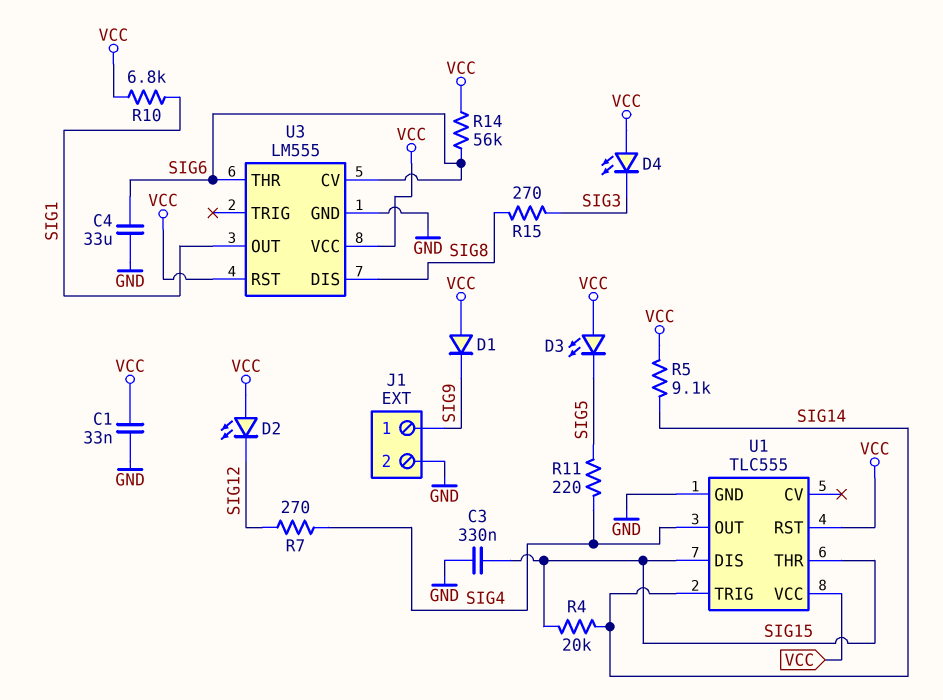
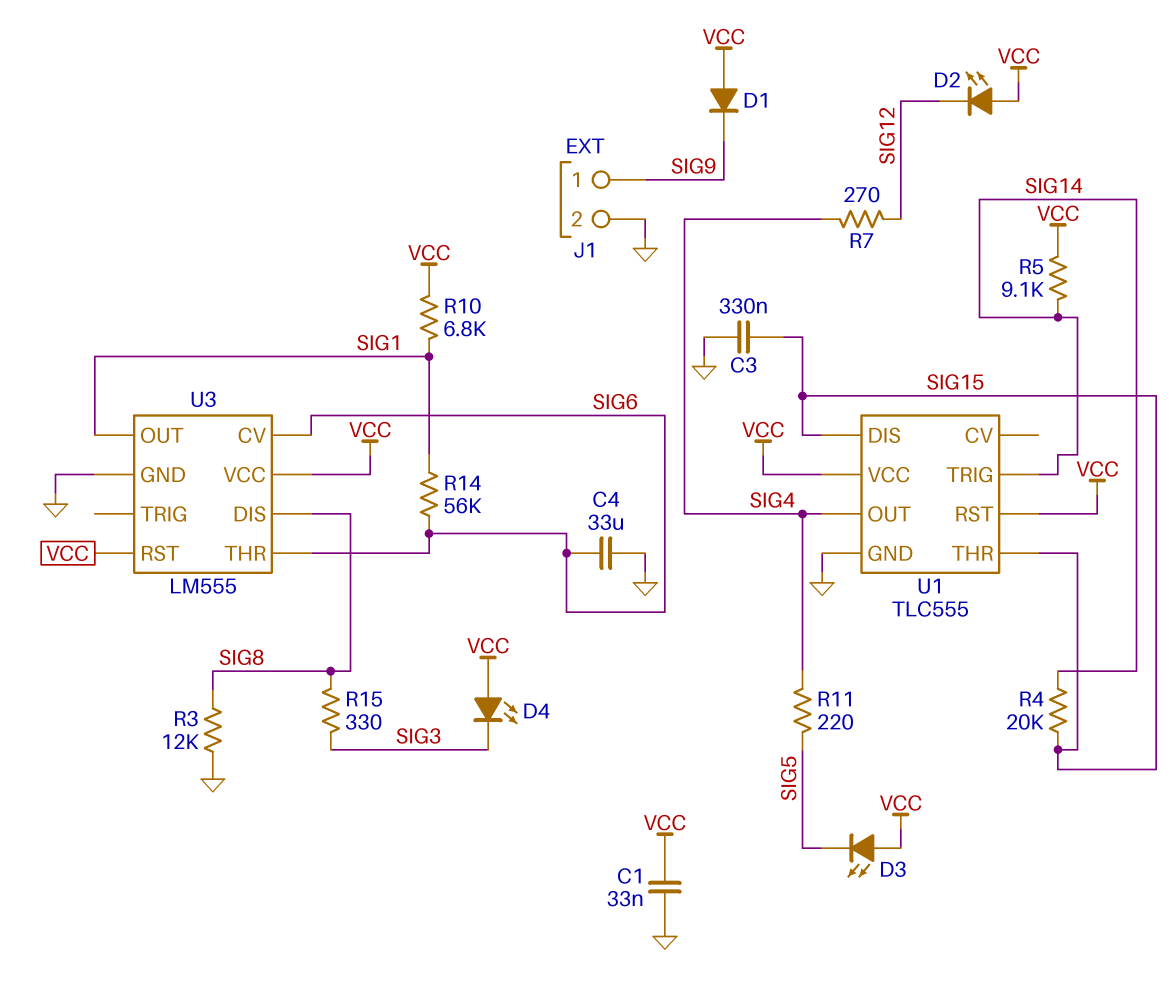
R3: none -> 12k (GND, SIG8)
R14: 56k (SIG6, VCC) -> 56k (SIG1, SIG6)
R15: 270 (SIG3, SIG8) -> 330 (SIG3, SIG8)

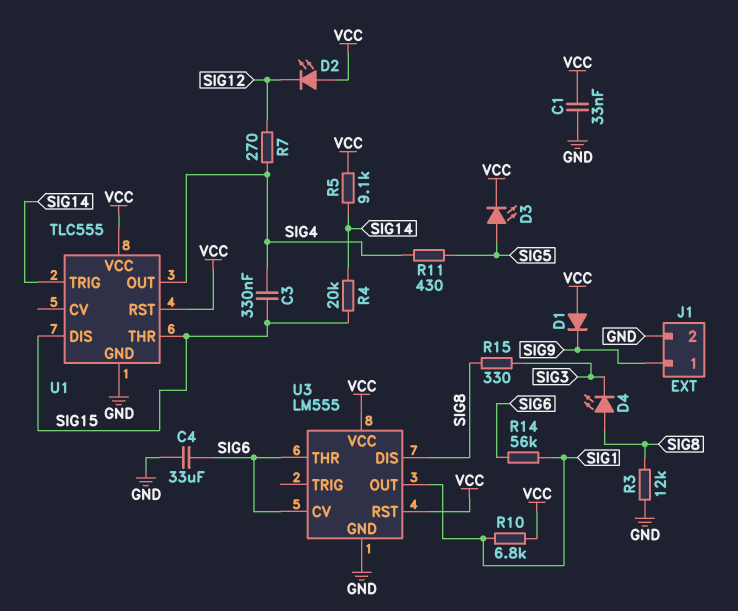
C3: 330nF (GND, SIG15) -> 330nF (SIG4, SIG15)
D3: LED (A VCC, K SIG5) -> LED (A SIG5, K VCC)
D4: LED (A VCC, K SIG3) -> LED (A SIG8, K SIG3)
R11: 220 (SIG4, SIG5) -> 430 (SIG4, SIG5)

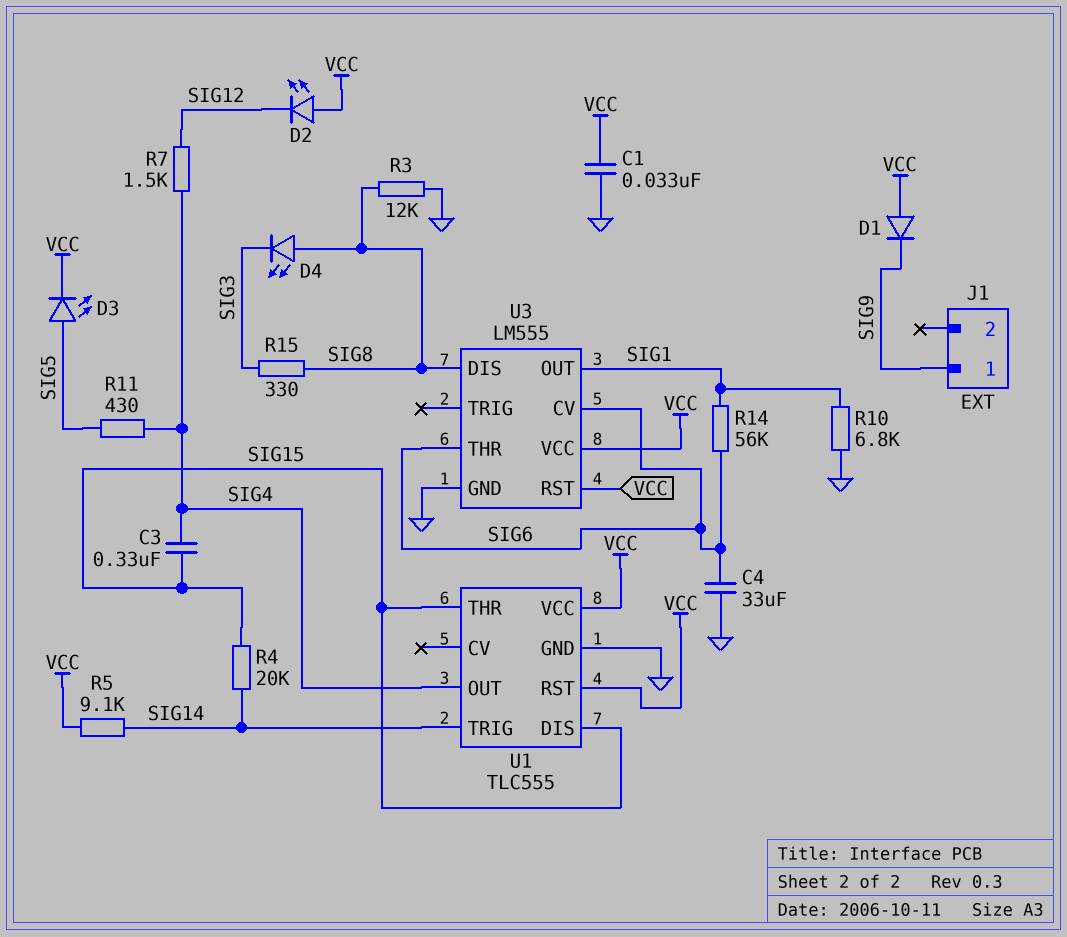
J1 pin 2: GND -> none
R7: 270 (SIG4, SIG12) -> 1.5k (SIG4, SIG12)
R10: 6.8k (SIG1, VCC) -> 6.8k (GND, SIG1)

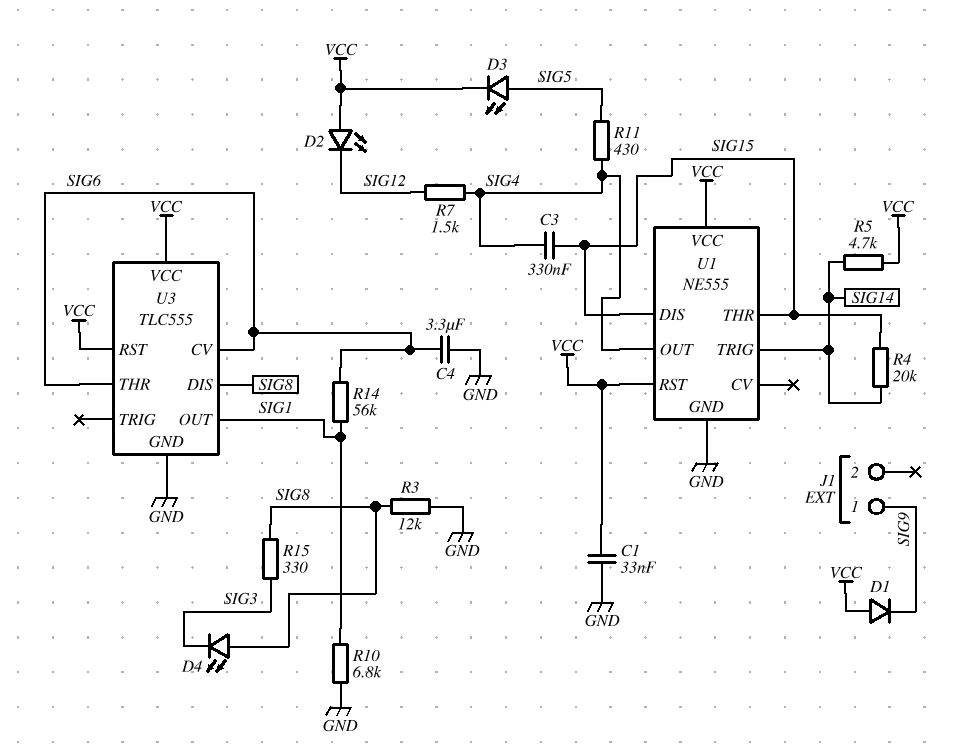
C4: 33uF (GND, SIG6) -> 3.3uF (GND, SIG6)
R5: 9.1k (SIG14, VCC) -> 4.7k (SIG14, VCC)
U1: TLC555 -> NE555
U3: LM555 -> TLC555

